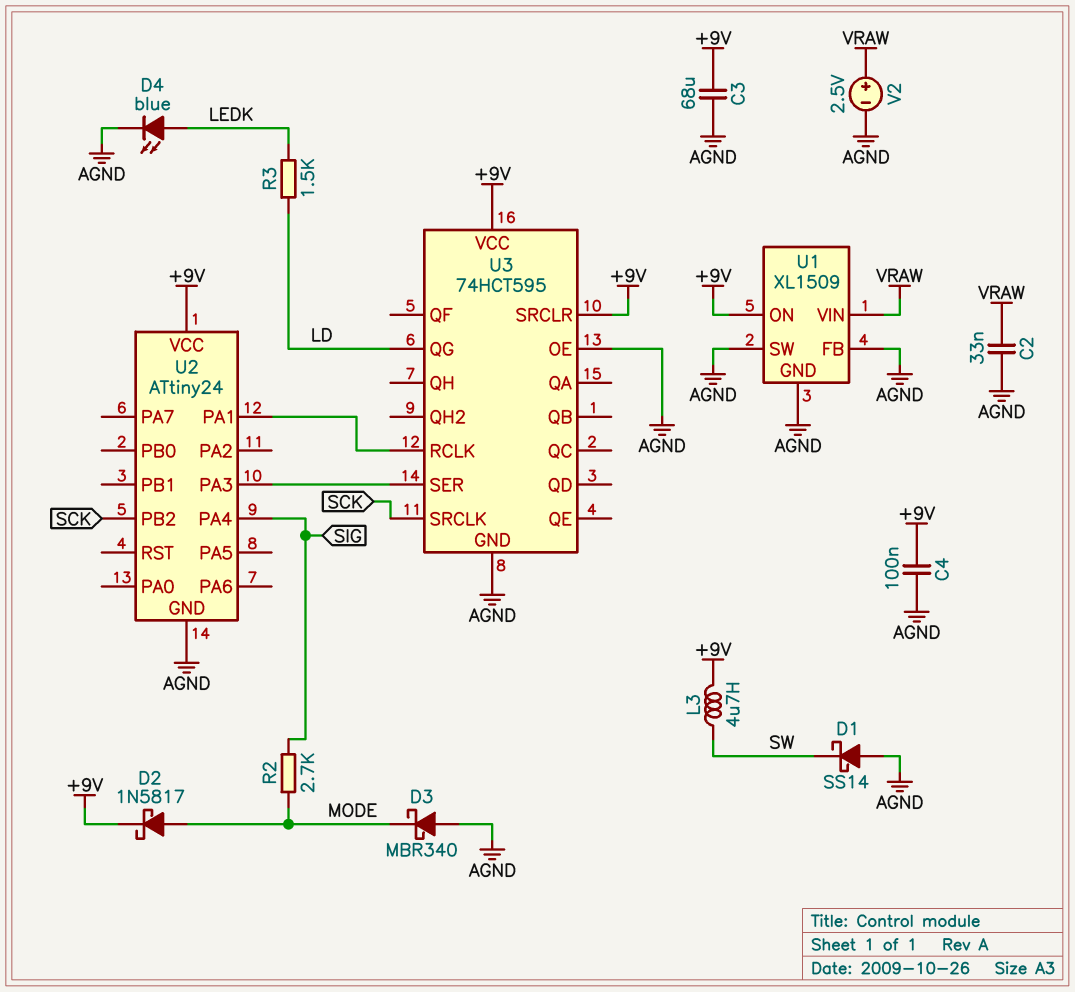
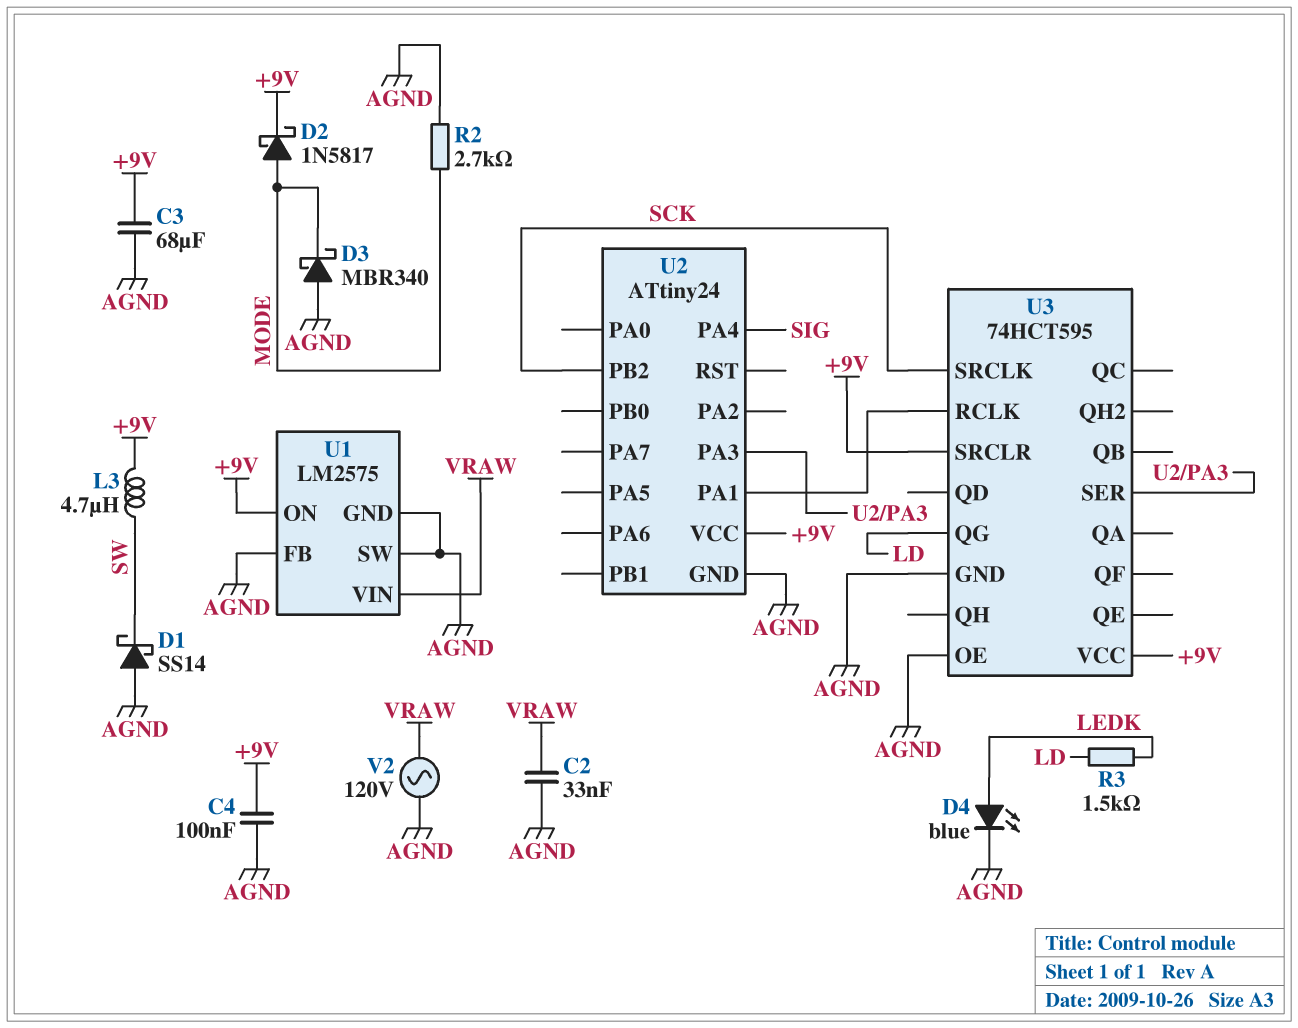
R2: 2.7k (MODE, SIG) -> 2.7k (AGND, MODE)
U1: XL1509 -> LM2575
V2: 2.5V (plus VRAW, minus AGND) -> AC 120V (AGND, VRAW)

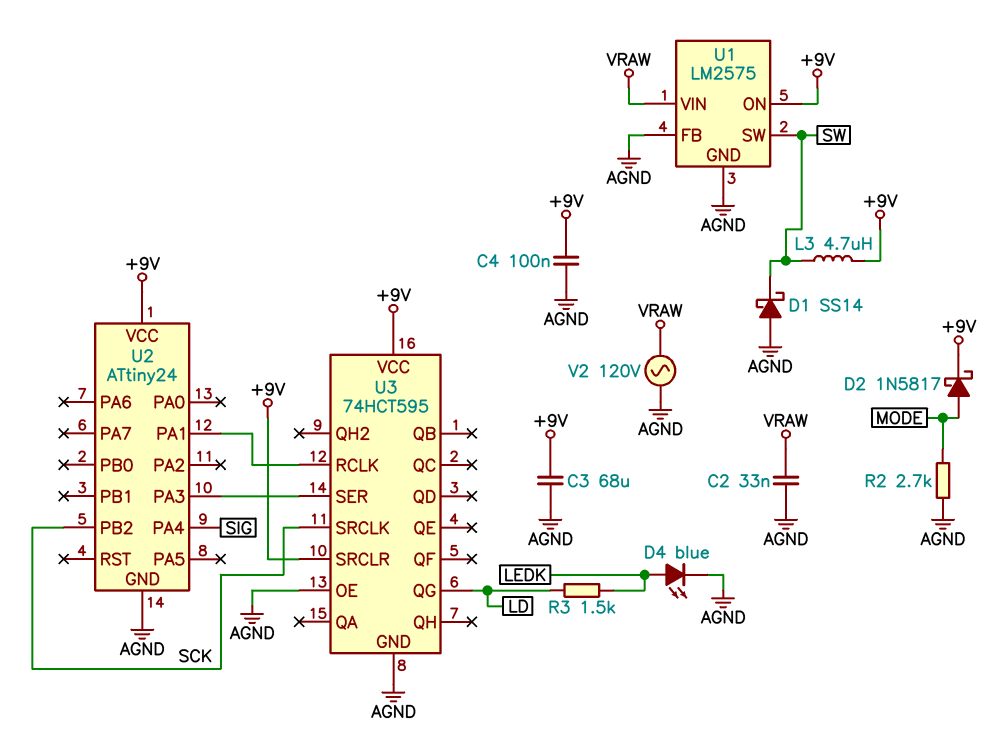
D3: schottky MBR340 (A AGND, K MODE) -> none
U1 pin SW: AGND -> SW

